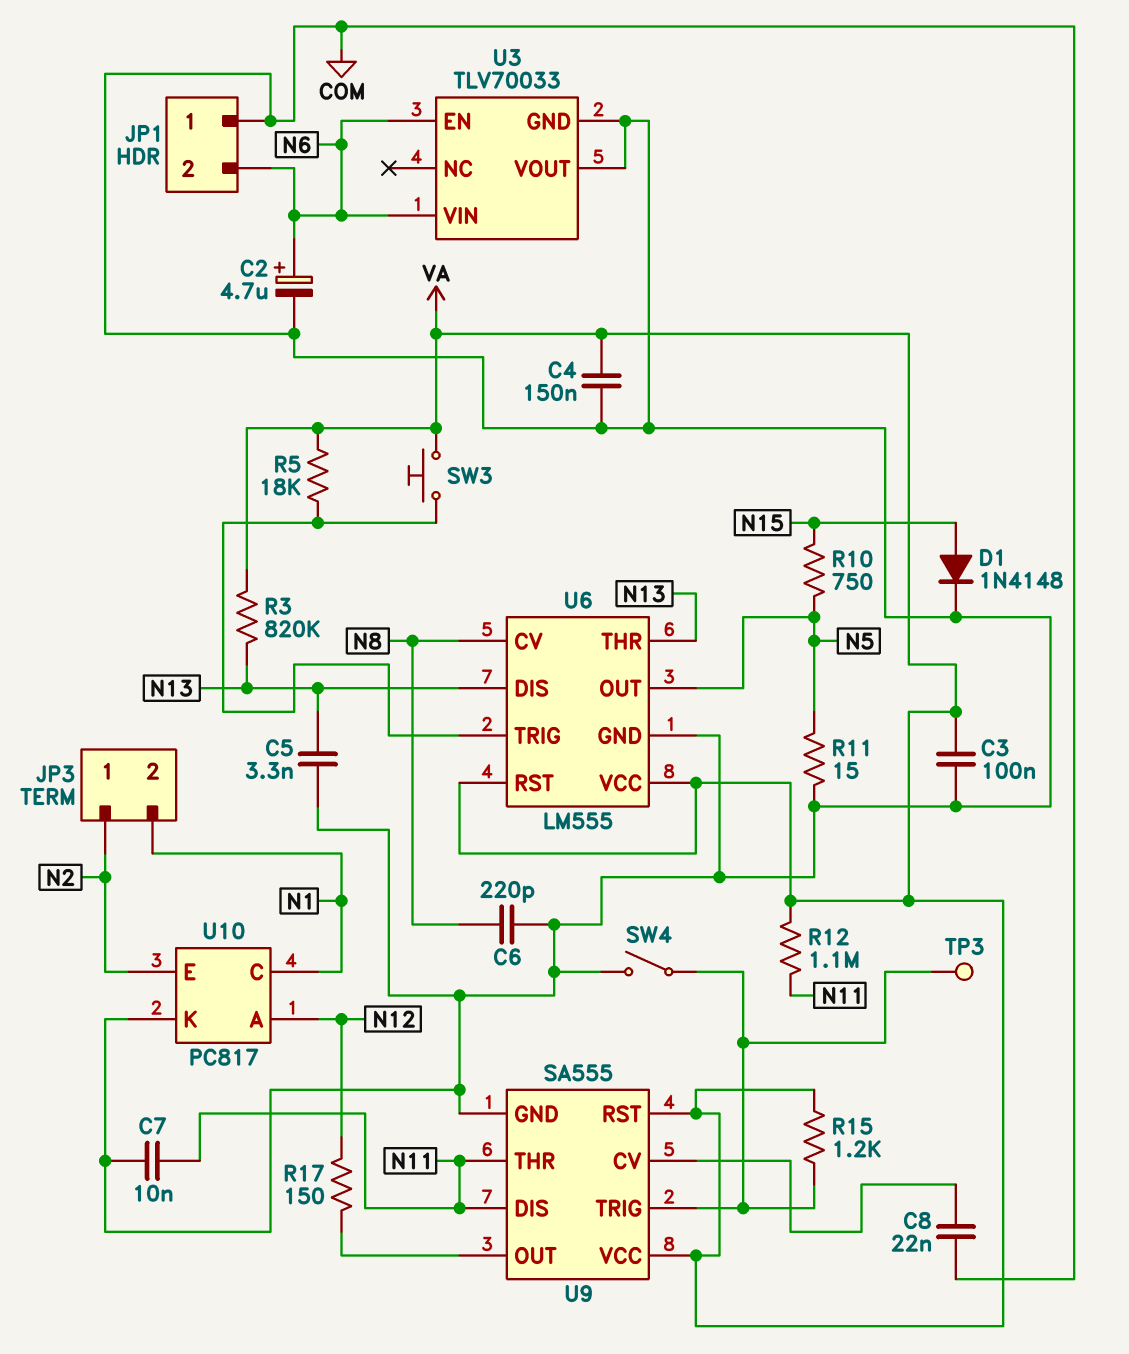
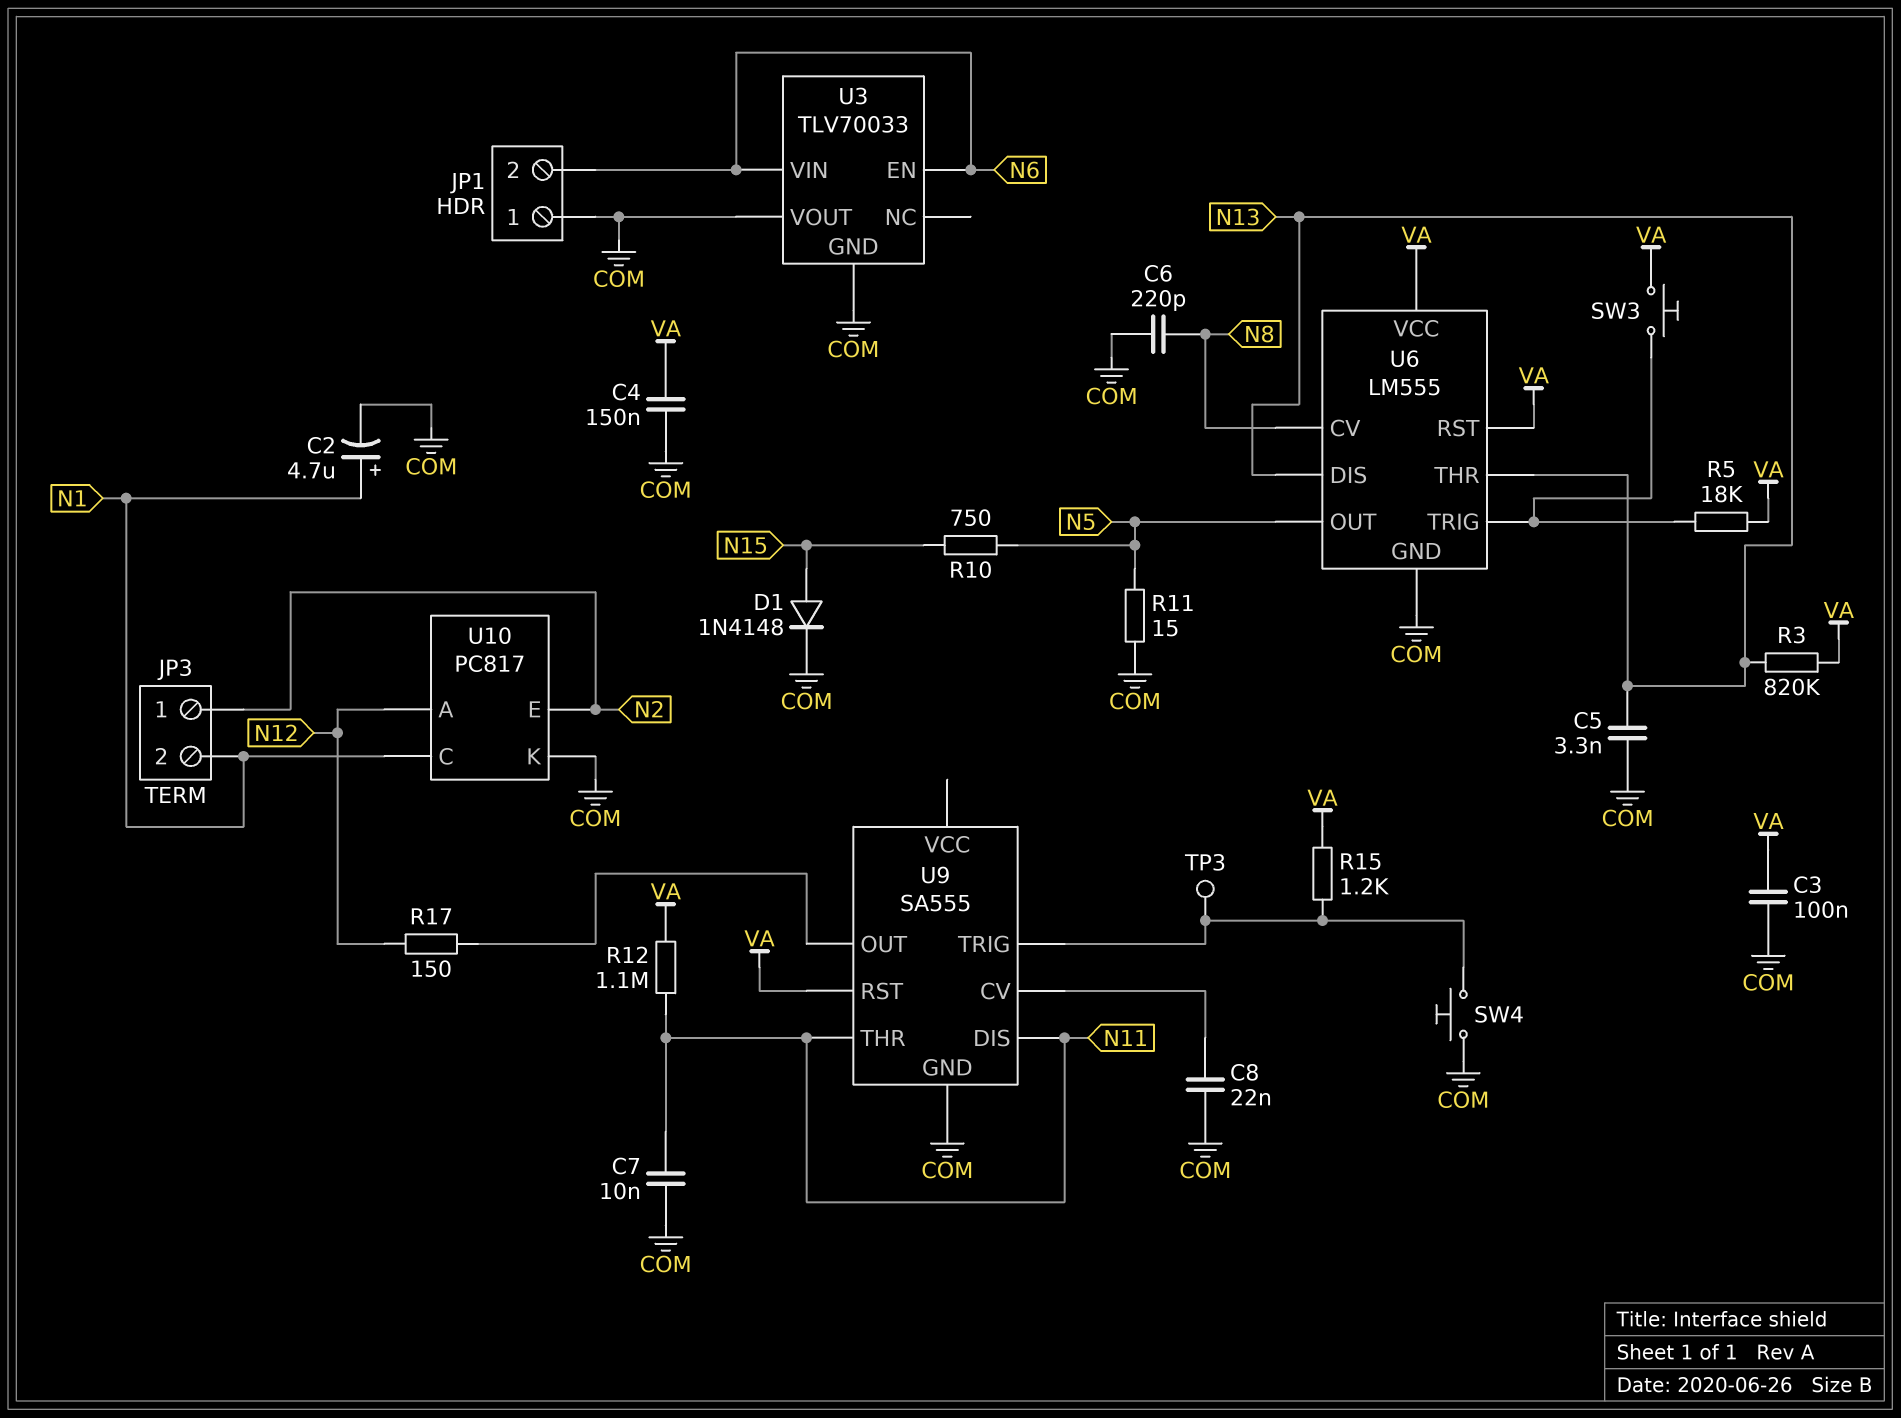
C2: 4.7uF (plus N6, minus COM) -> 4.7uF (plus N1, minus COM)
SW4: switch (COM, U9/TRIG) -> button (COM, U9/TRIG)
U9 pin VCC: VA -> none

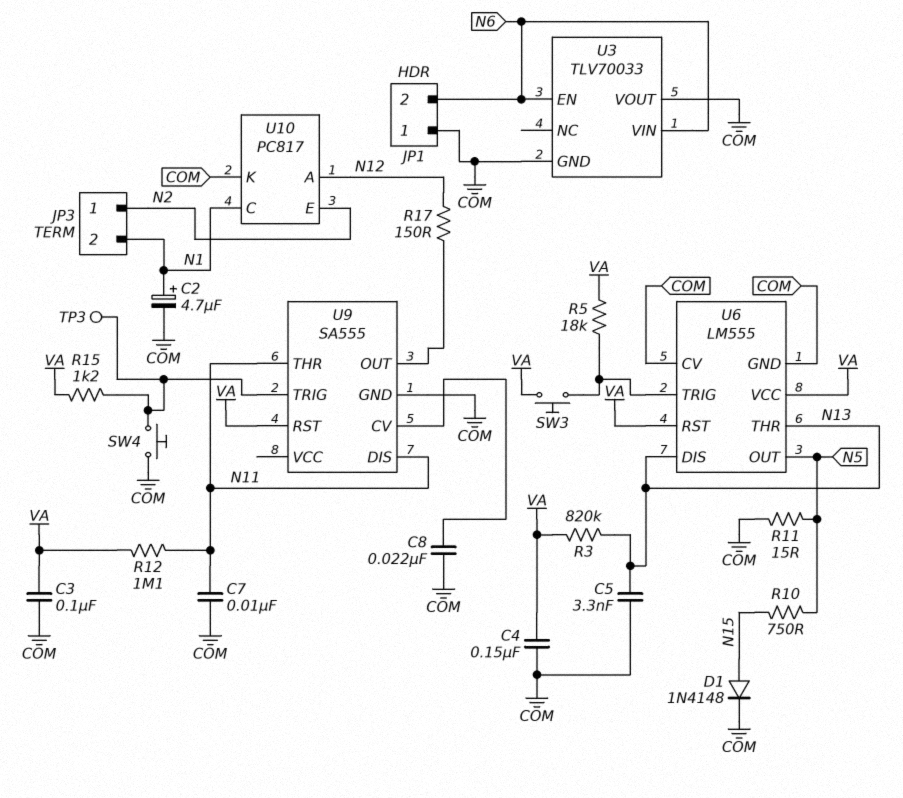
C6: 220pF (COM, N8) -> none
U6 pin CV: N8 -> COM

